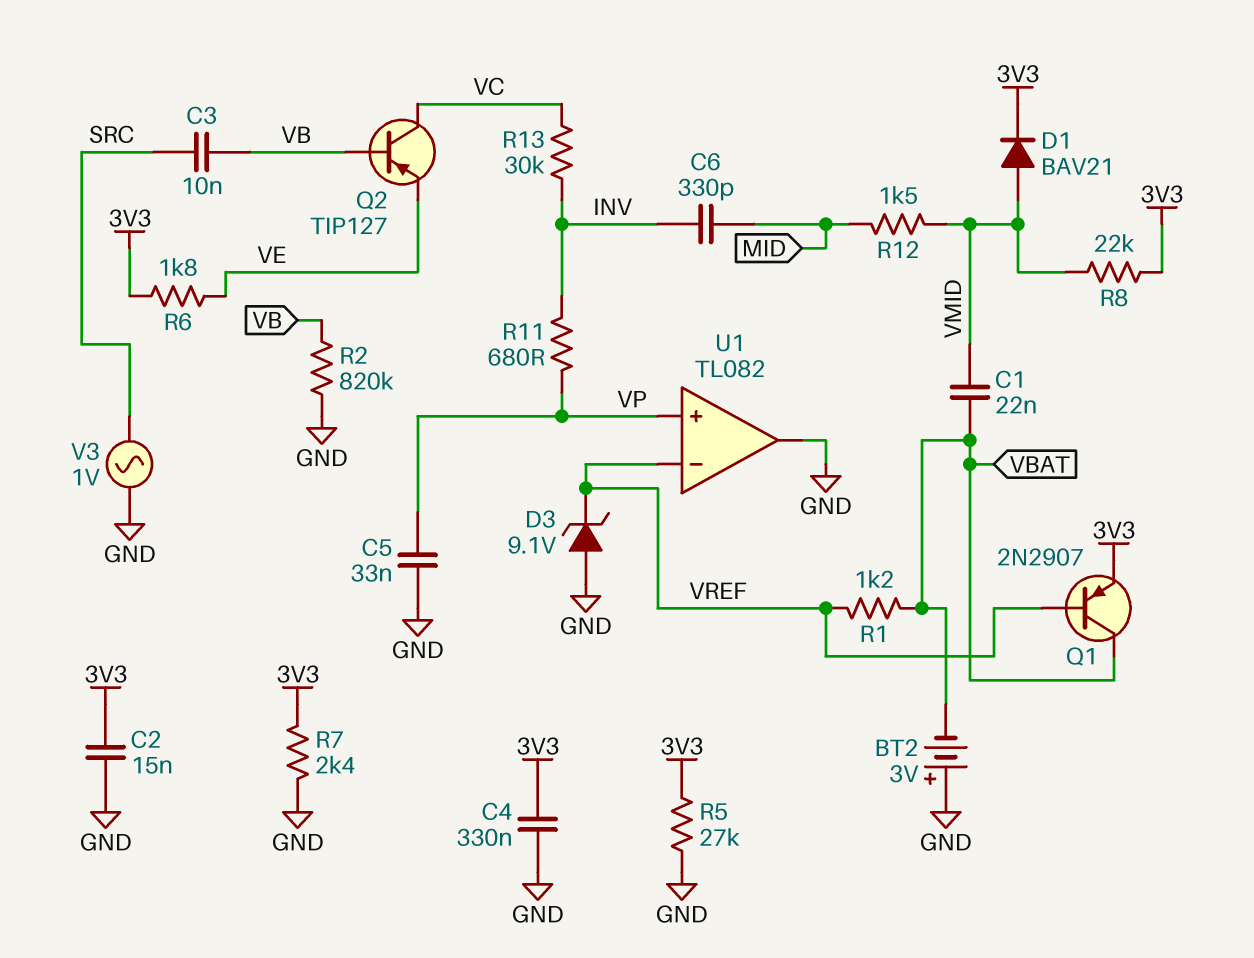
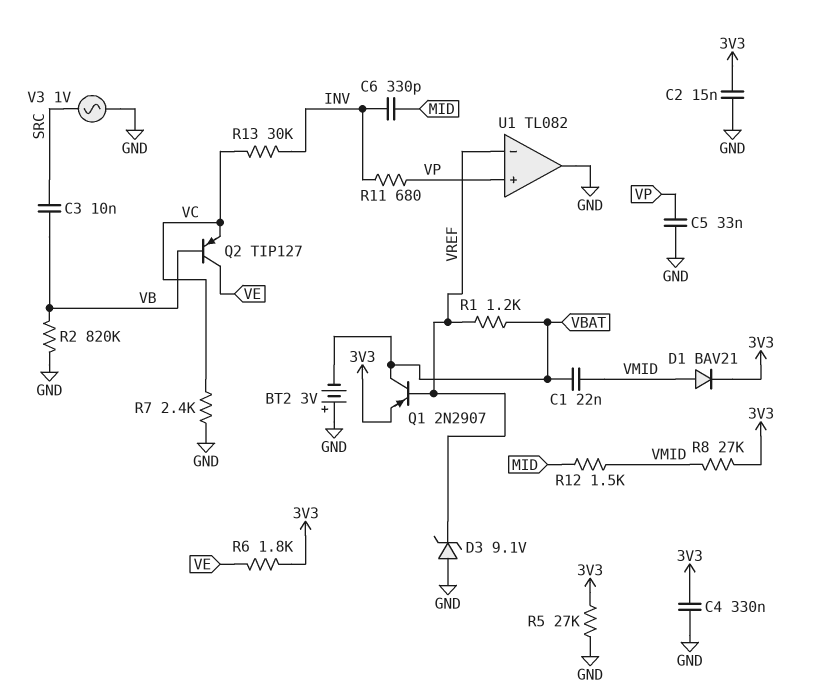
Q2: PNP TIP127 (B VB, C VC, E VE) -> PNP TIP127 (B VB, C VE, E VC)
R7: 2.4k (3V3, GND) -> 2.4k (GND, VC)
R8: 22k (3V3, VMID) -> 27k (3V3, VMID)

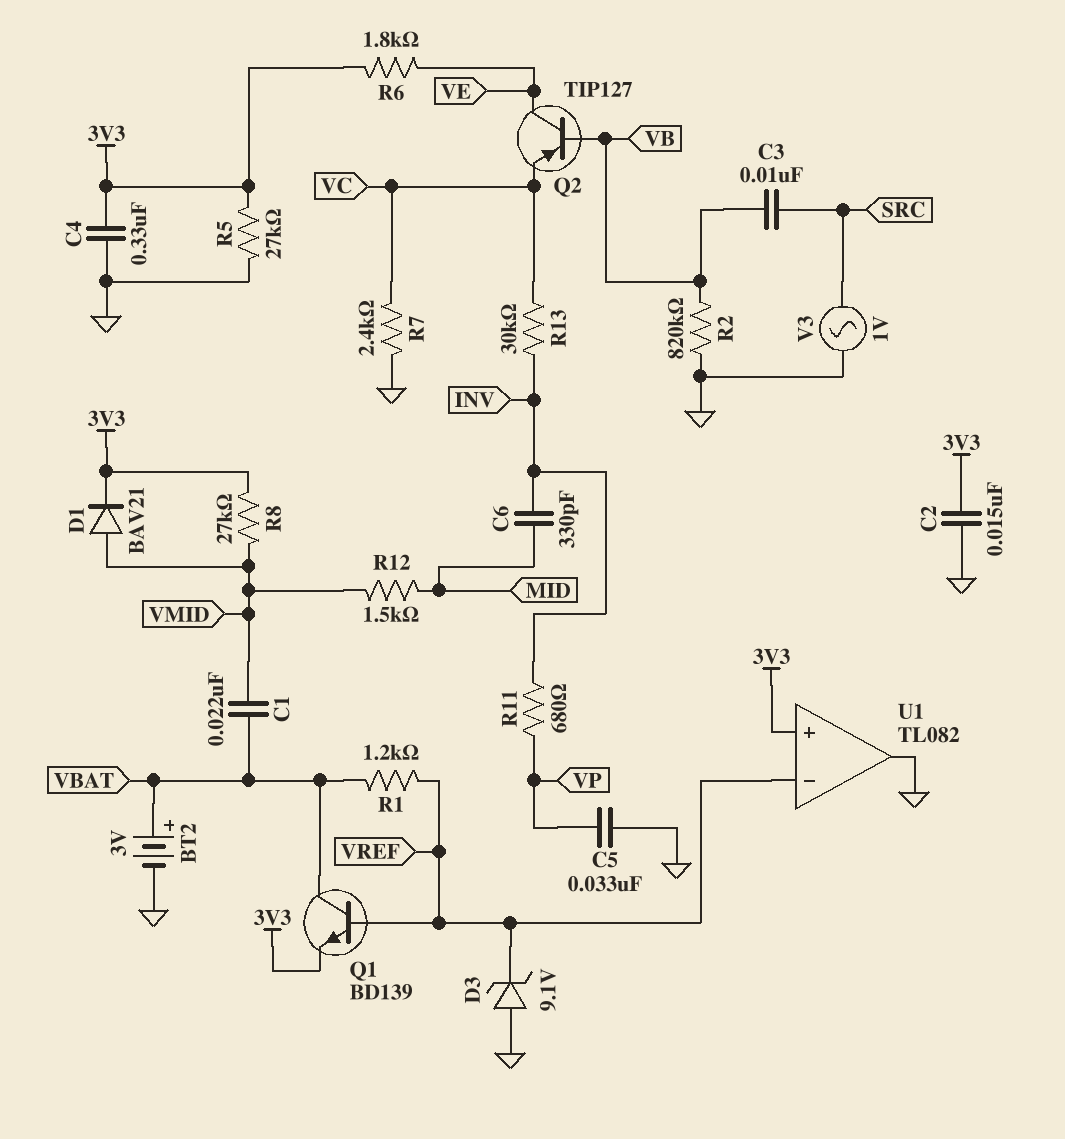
BT2: 3V (plus GND, minus VBAT) -> 3V (plus VBAT, minus GND)
Q1: PNP 2N2907 (B VREF, C VBAT, E 3V3) -> NPN BD139 (B VREF, C VBAT, E 3V3)
U1 pin in+: VP -> 3V3

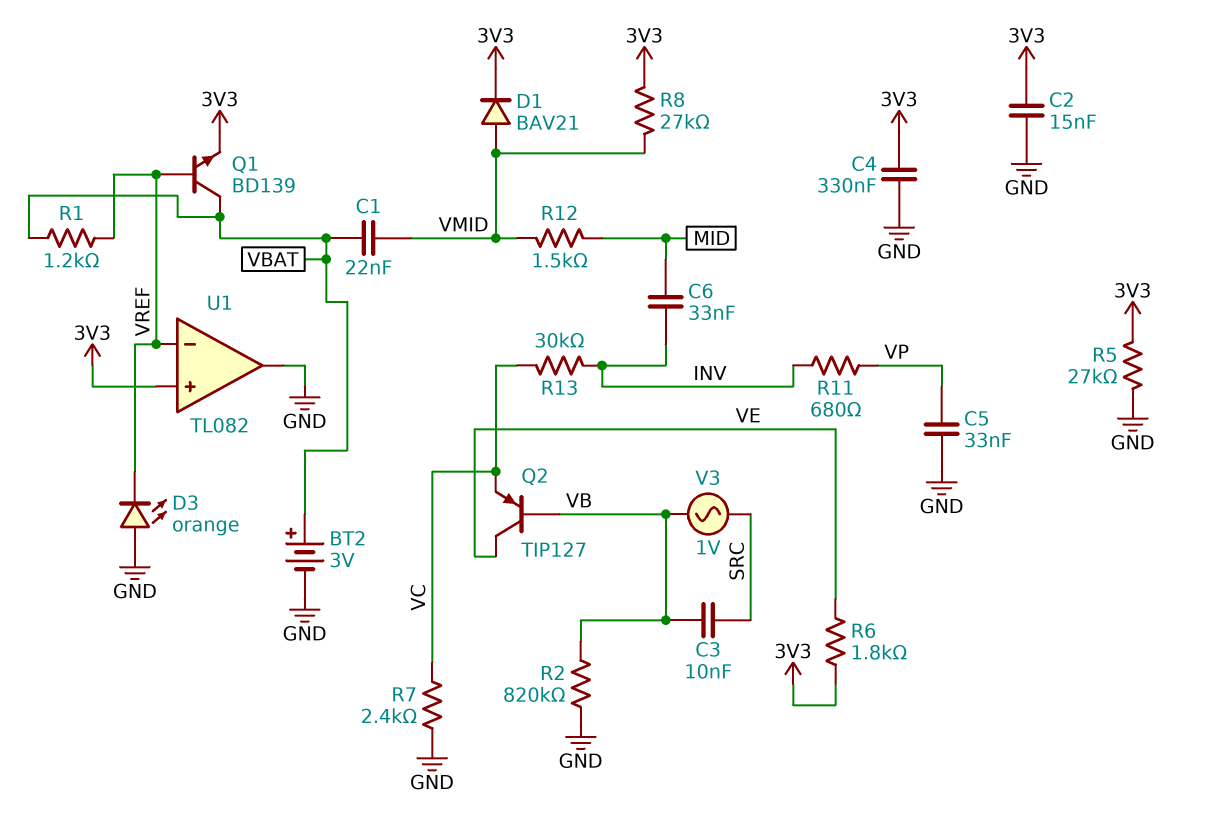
C6: 330pF (INV, MID) -> 33nF (INV, MID)
D3: zener 9.1V (A GND, K VREF) -> LED orange (A GND, K VREF)
V3: AC 1V (GND, SRC) -> AC 1V (SRC, VB)

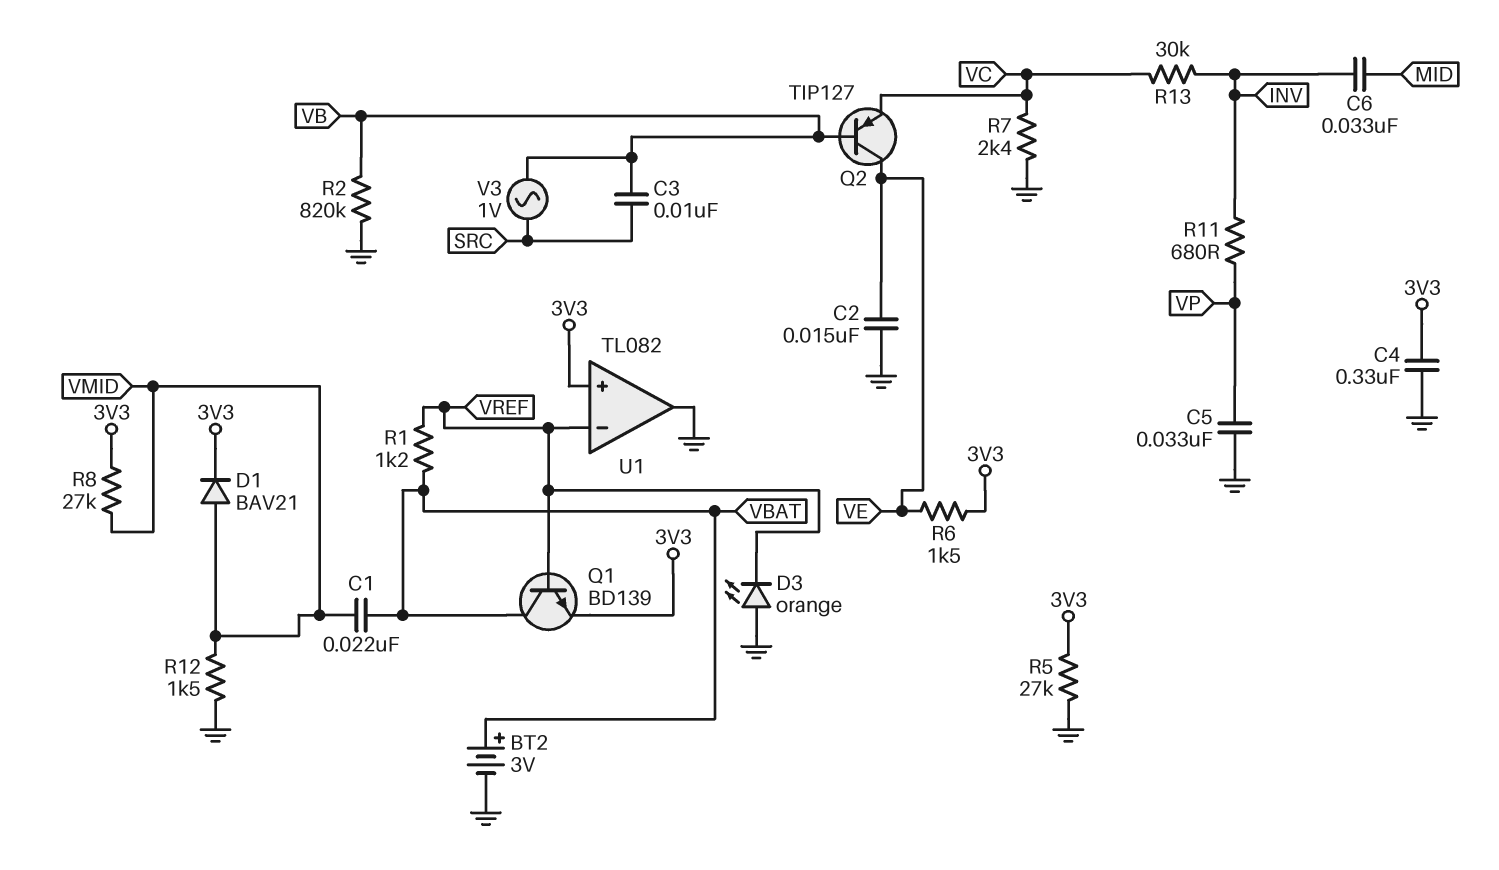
C2: 15nF (3V3, GND) -> 15nF (GND, VE)
R6: 1.8k (3V3, VE) -> 1.5k (3V3, VE)
R12: 1.5k (MID, VMID) -> 1.5k (GND, VMID)

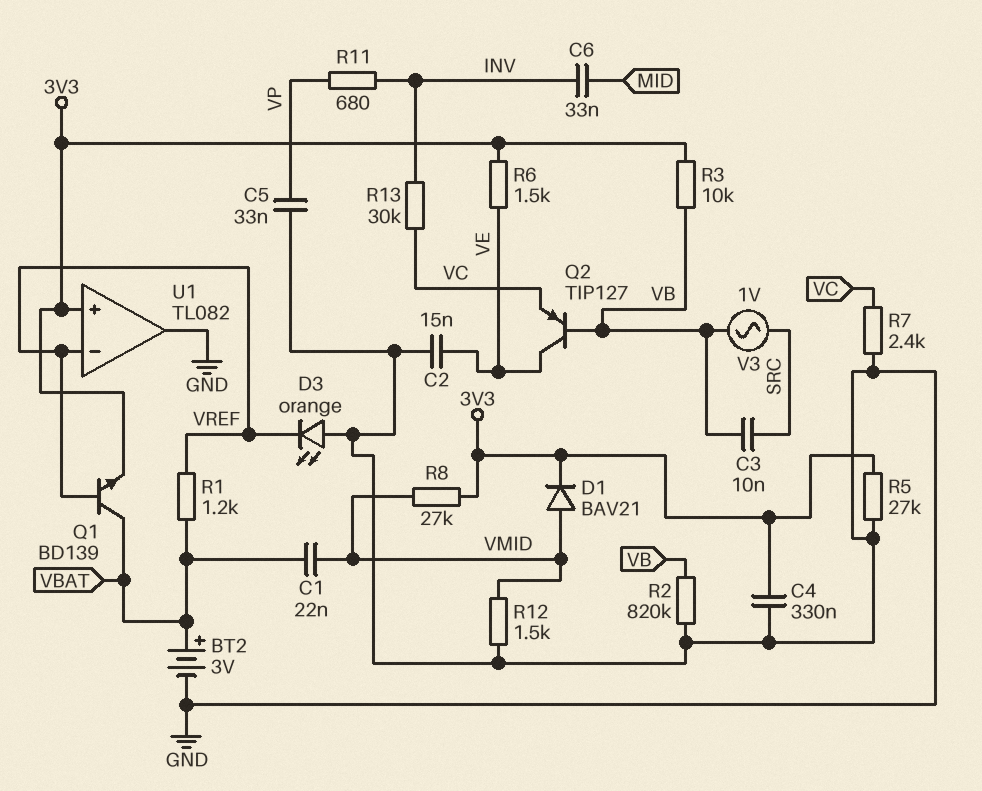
R3: none -> 10k (3V3, VB)

